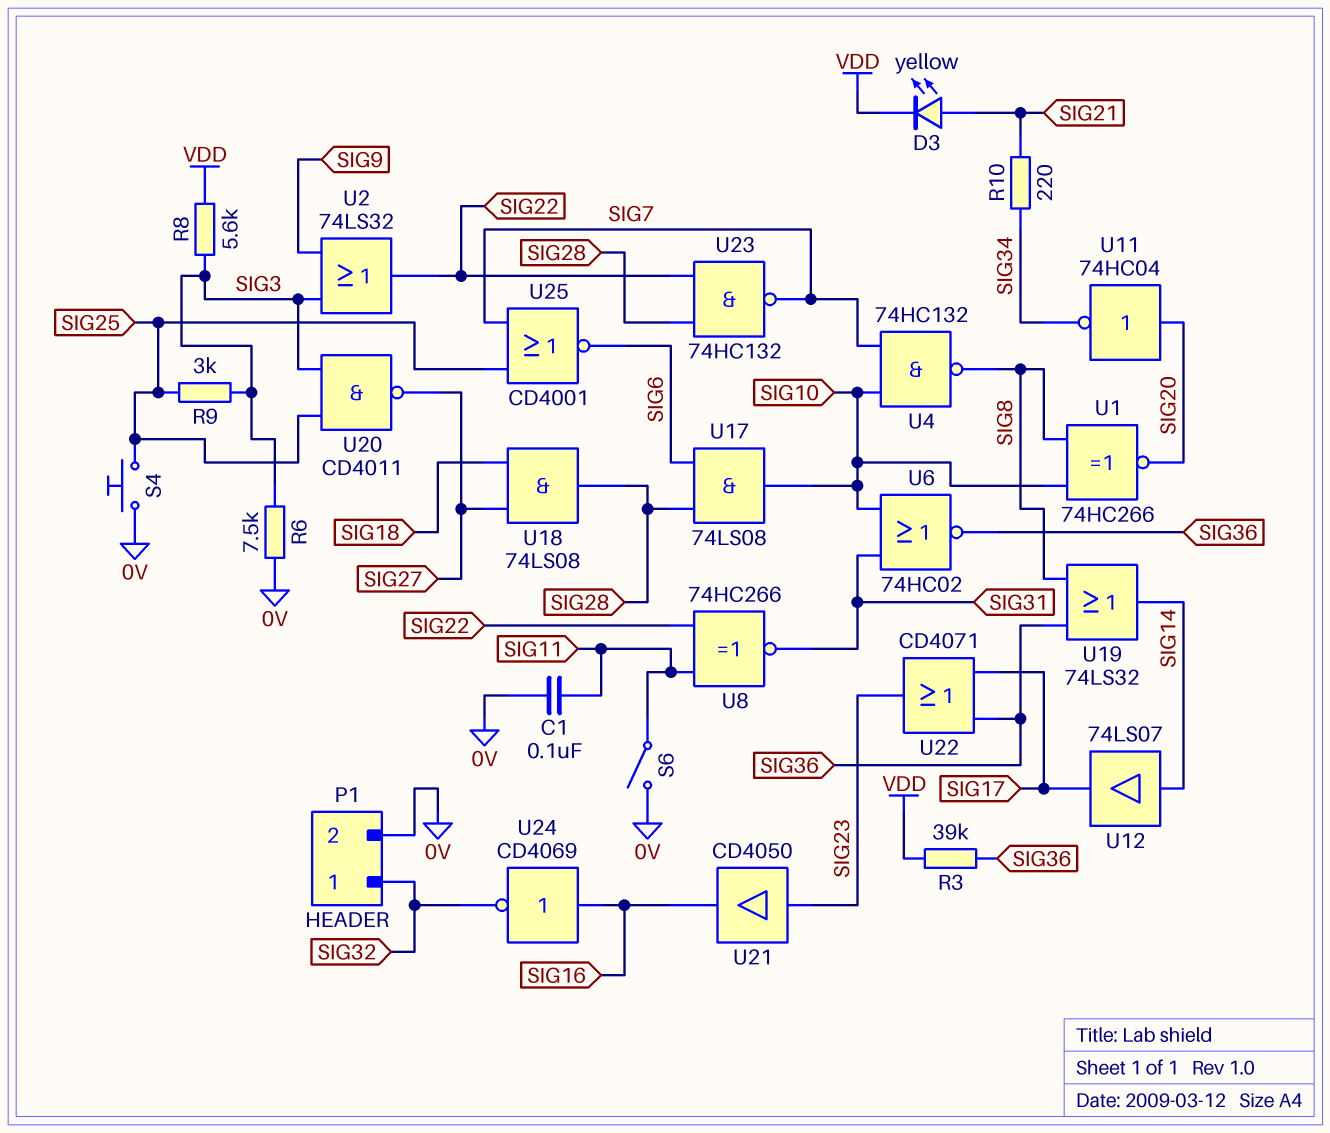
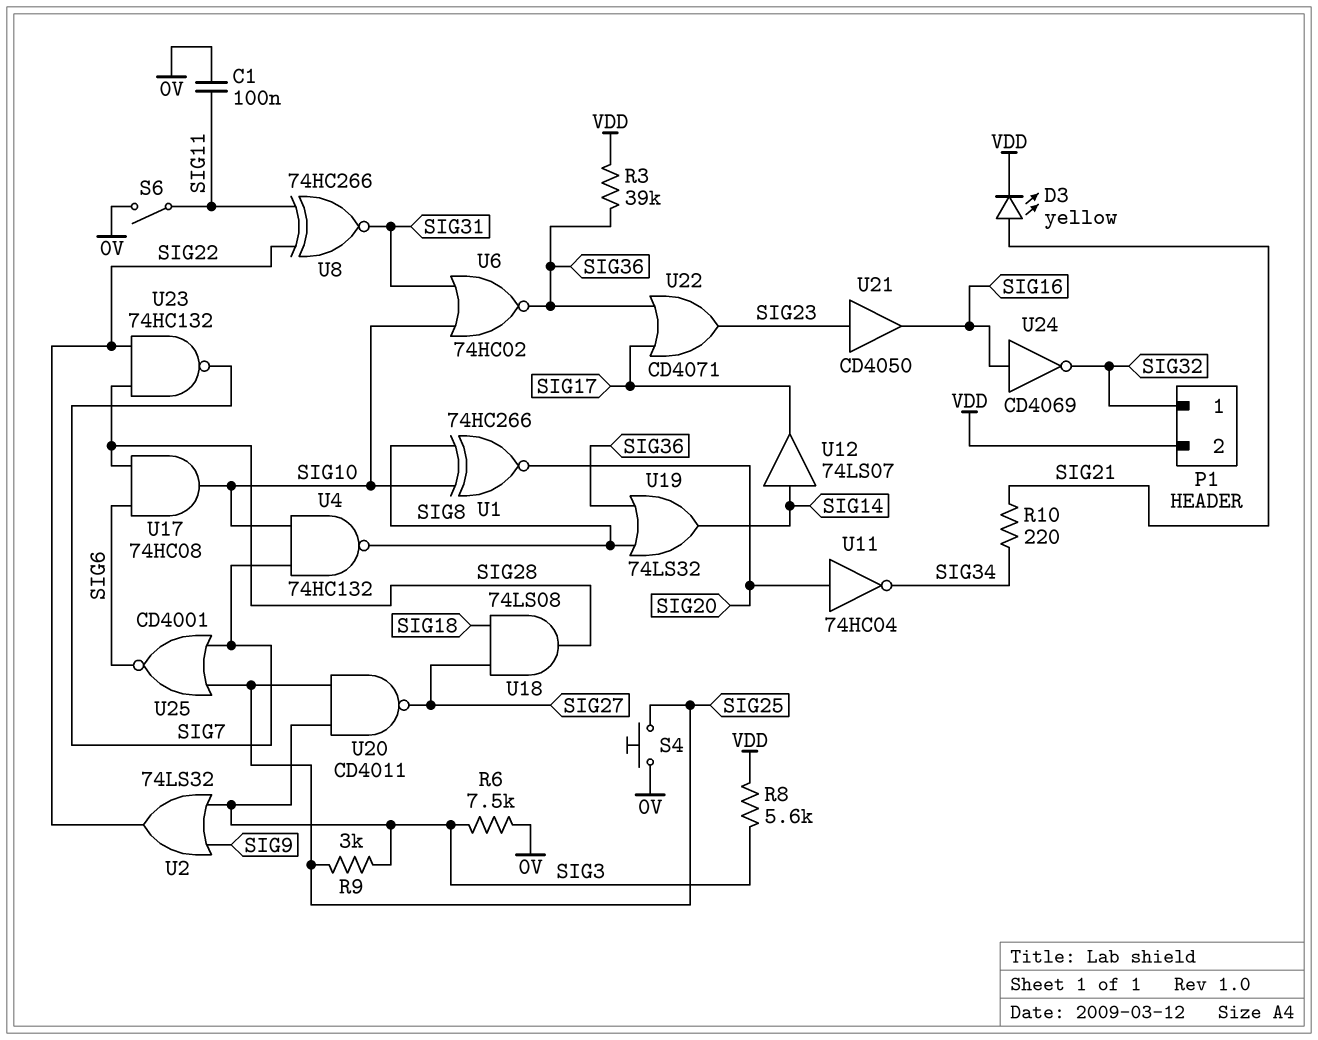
P1 pin 2: 0V -> VDD
U17: AND 74LS08 (in SIG6, in SIG28, out SIG10) -> AND 74HC08 (in SIG6, in SIG28, out SIG10)

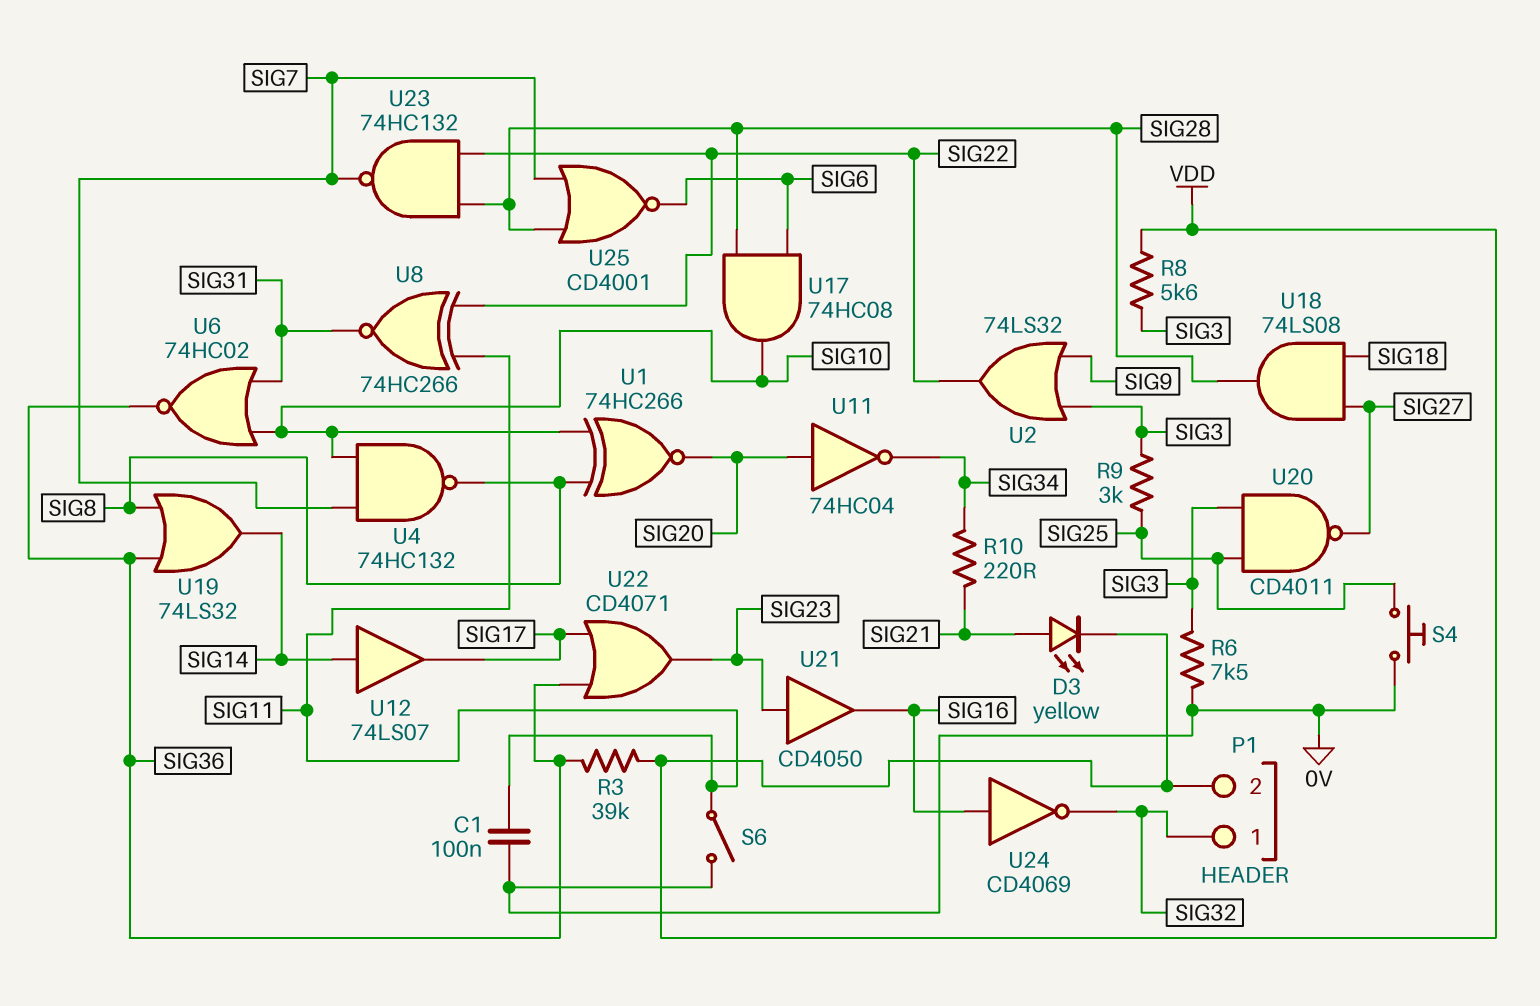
U25: NOR CD4001 (in SIG7, in SIG25, out SIG6) -> NOR CD4001 (in SIG7, in SIG28, out SIG6)

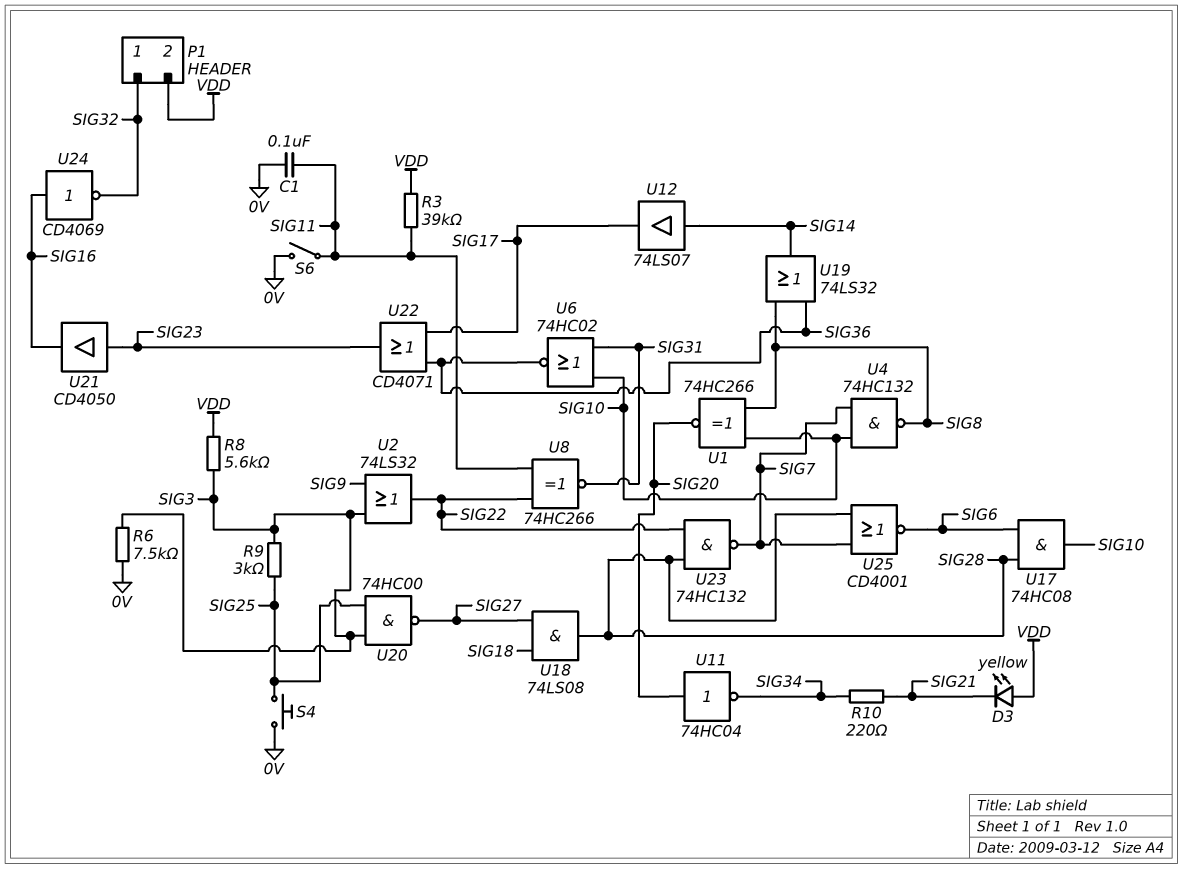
D3: LED yellow (A SIG21, K VDD) -> LED yellow (A VDD, K SIG21)
R3: 39k (SIG36, VDD) -> 39k (SIG11, VDD)
U20: NAND CD4011 (in SIG3, in SIG25, out SIG27) -> NAND 74HC00 (in SIG3, in SIG25, out SIG27)

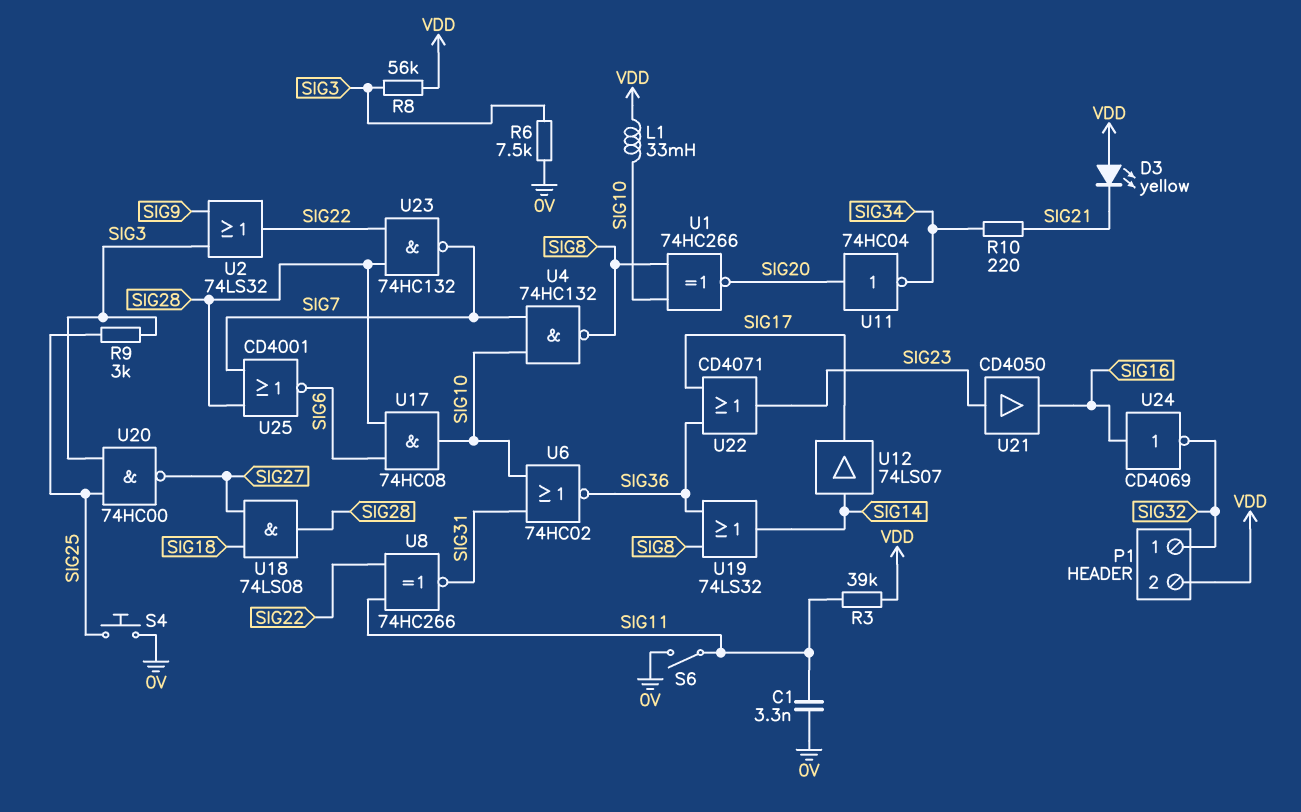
C1: 100nF (0V, SIG11) -> 3.3nF (0V, SIG11)
L1: none -> 33mH (SIG10, VDD)
R8: 5.6k (SIG3, VDD) -> 56k (SIG3, VDD)

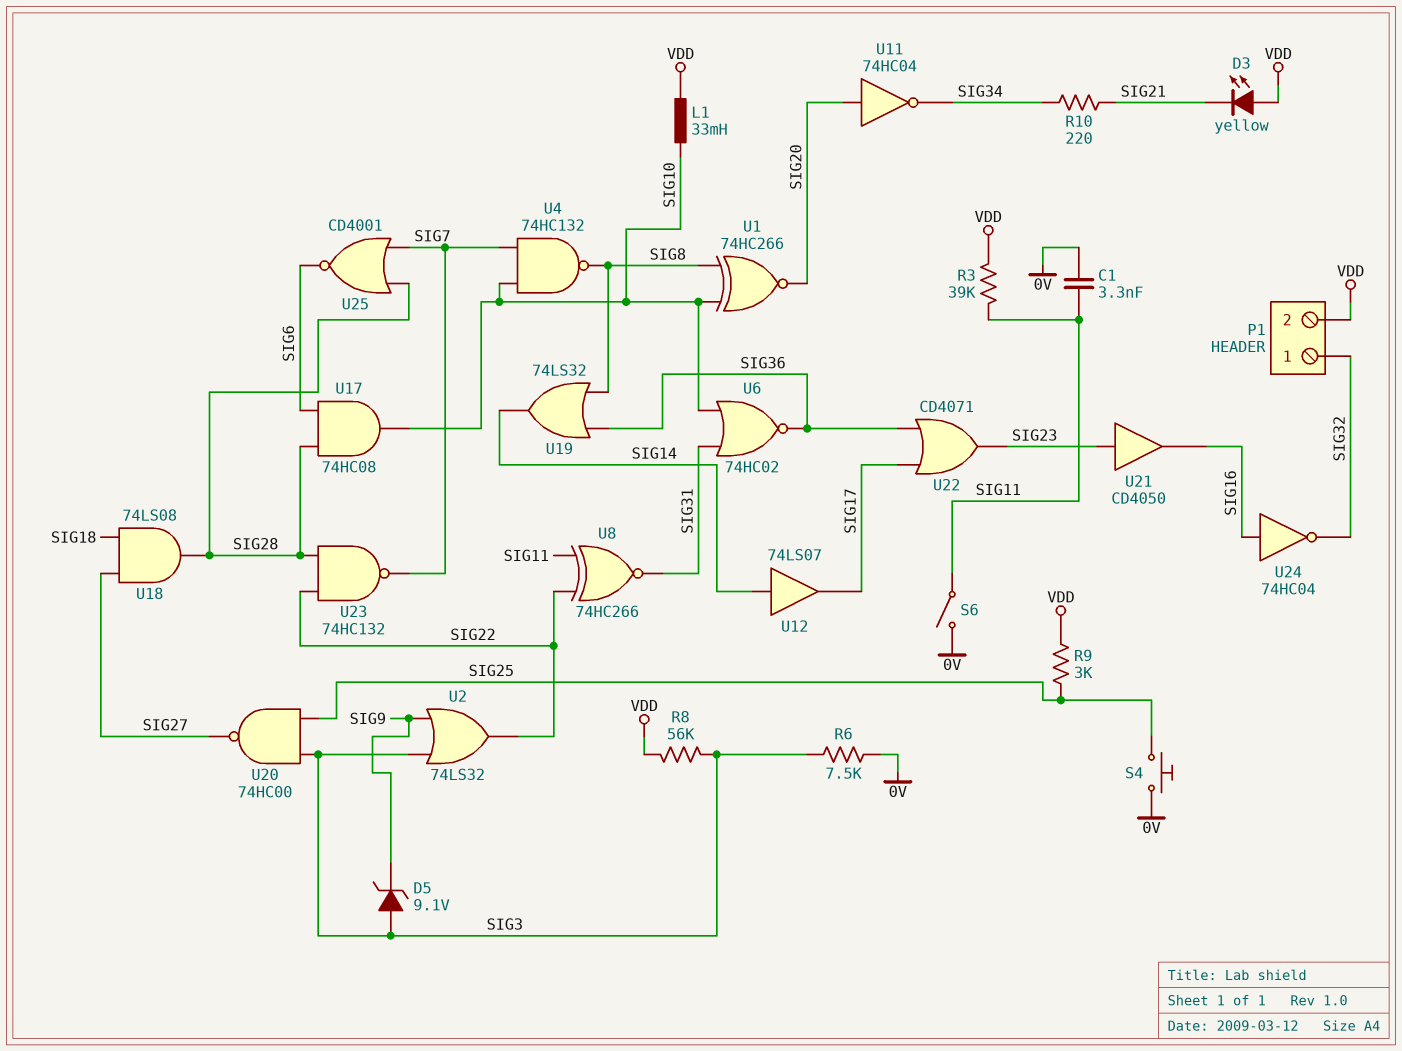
D5: none -> zener 9.1V (A SIG3, K SIG9)
R9: 3k (SIG3, SIG25) -> 3k (SIG25, VDD)
U24: NOT CD4069 (in SIG16, out SIG32) -> NOT 74HC04 (in SIG16, out SIG32)

